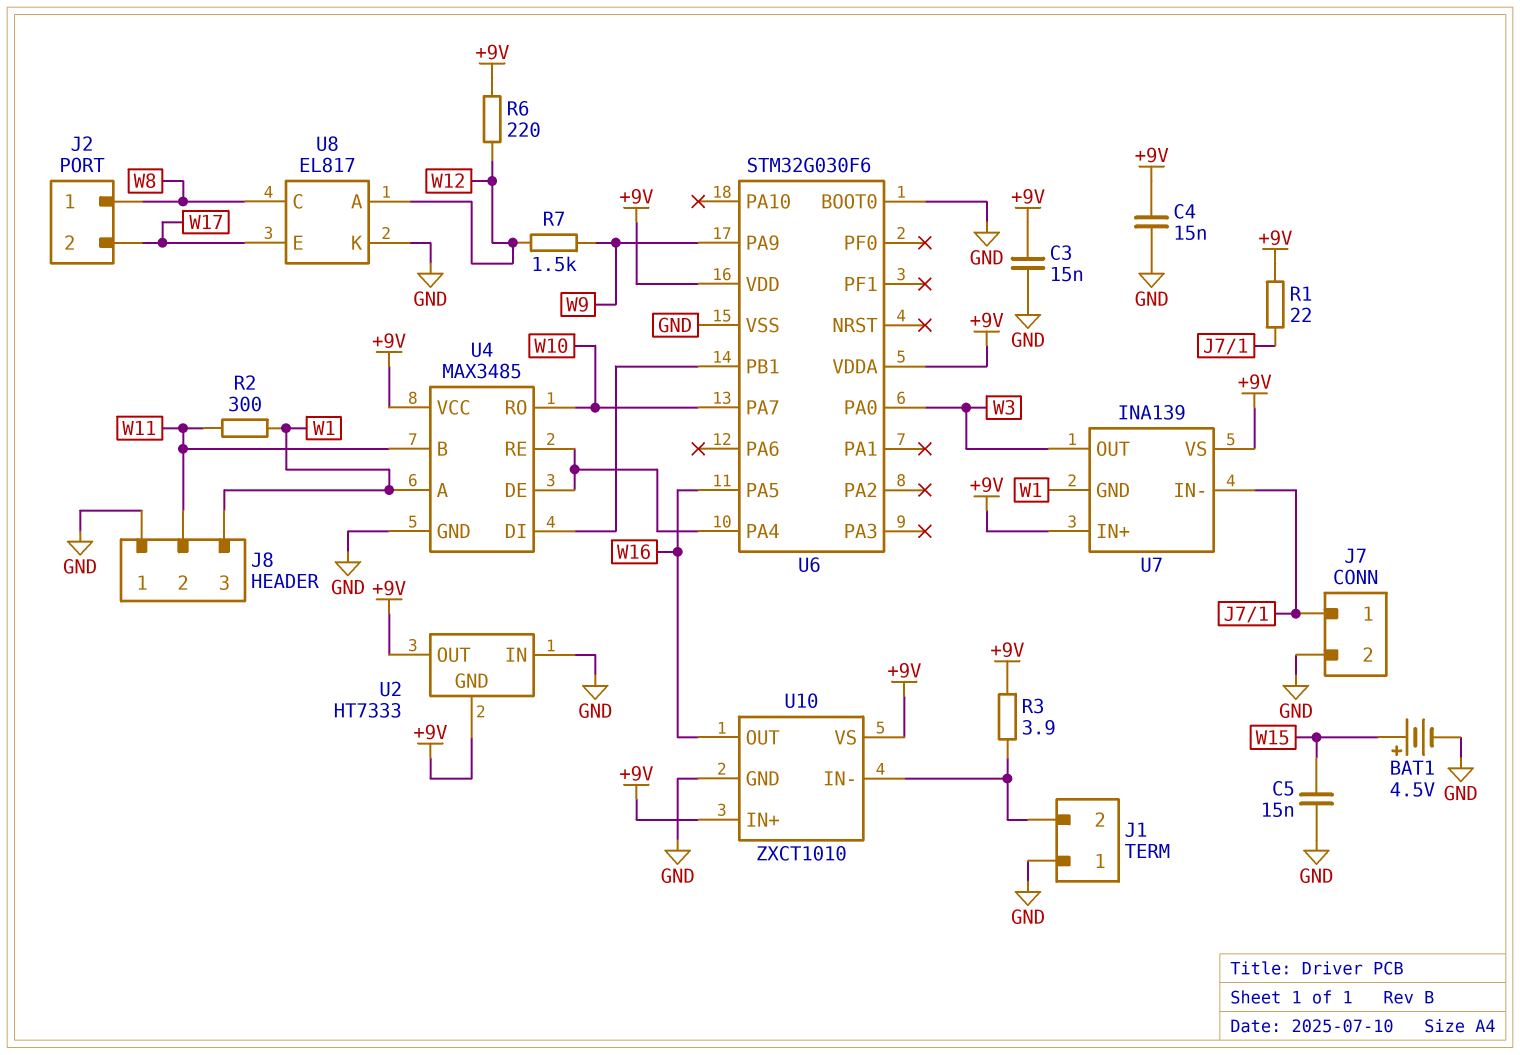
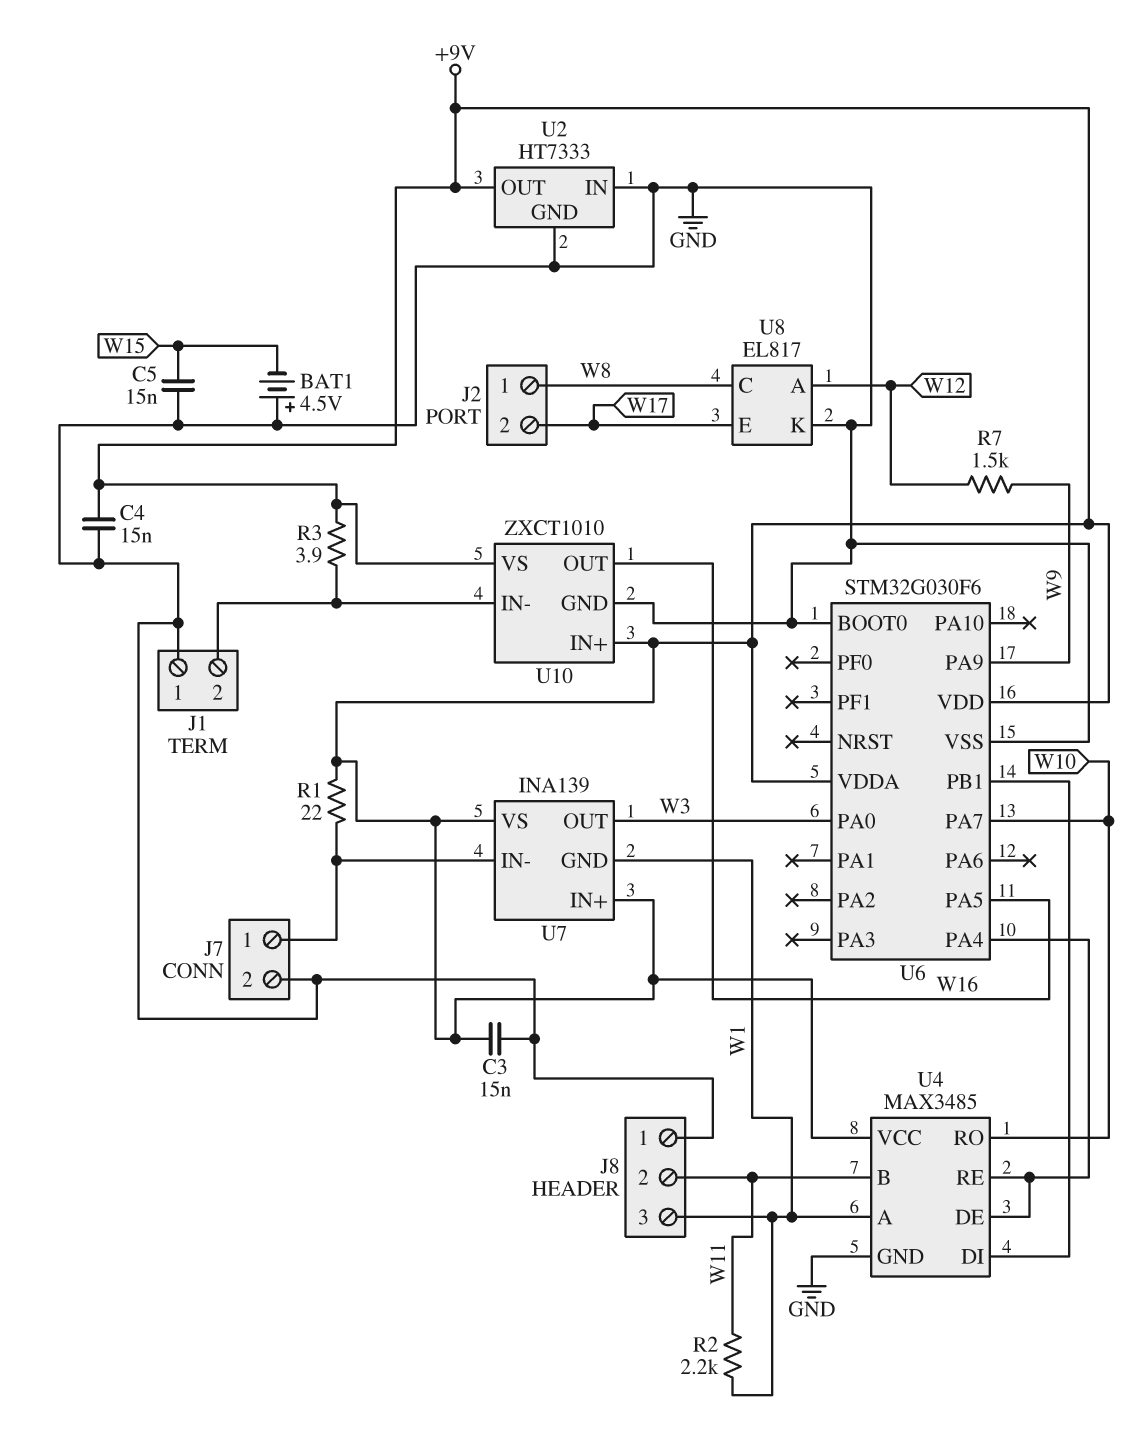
BAT1: 4.5V (plus W15, minus GND) -> 4.5V (plus GND, minus W15)
R2: 300 (W1, W11) -> 2.2k (W1, W11)
R6: 220 (+9V, W12) -> none
U2 pin GND: +9V -> GND

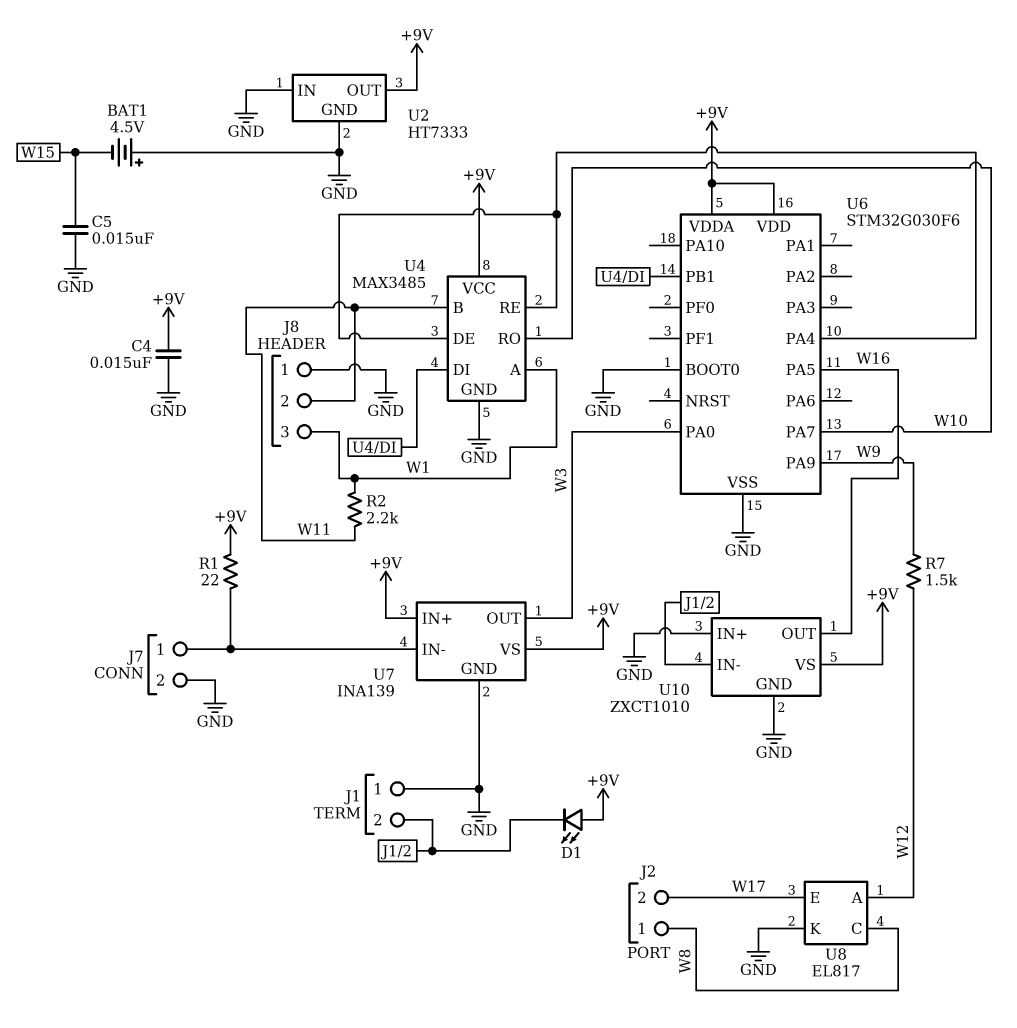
C3: 15nF (+9V, GND) -> none
D1: none -> LED (A +9V, K J1/2)
R3: 3.9 (+9V, J1/2) -> none
U7 pin GND: W1 -> GND
U10 pin IN+: +9V -> GND

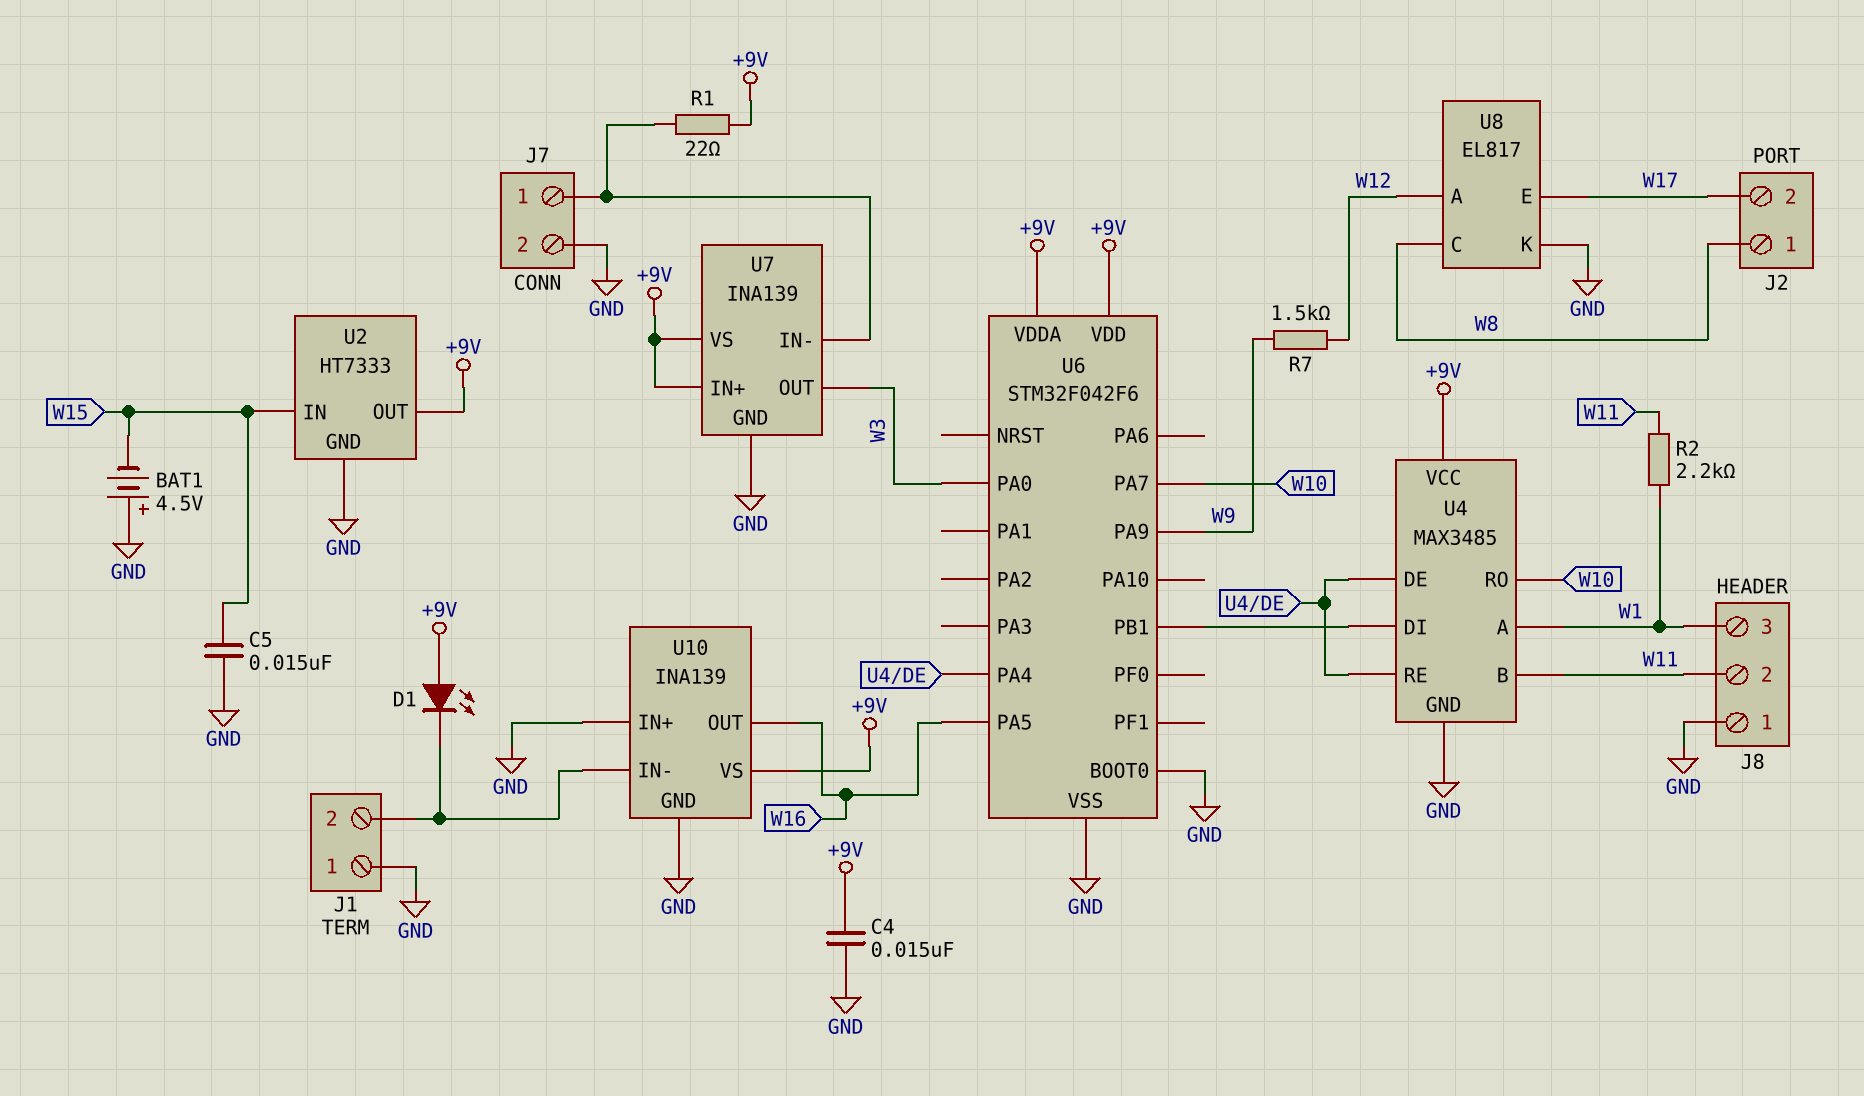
U2 pin IN: GND -> W15
U6: STM32G030F6 -> STM32F042F6
U10: ZXCT1010 -> INA139

